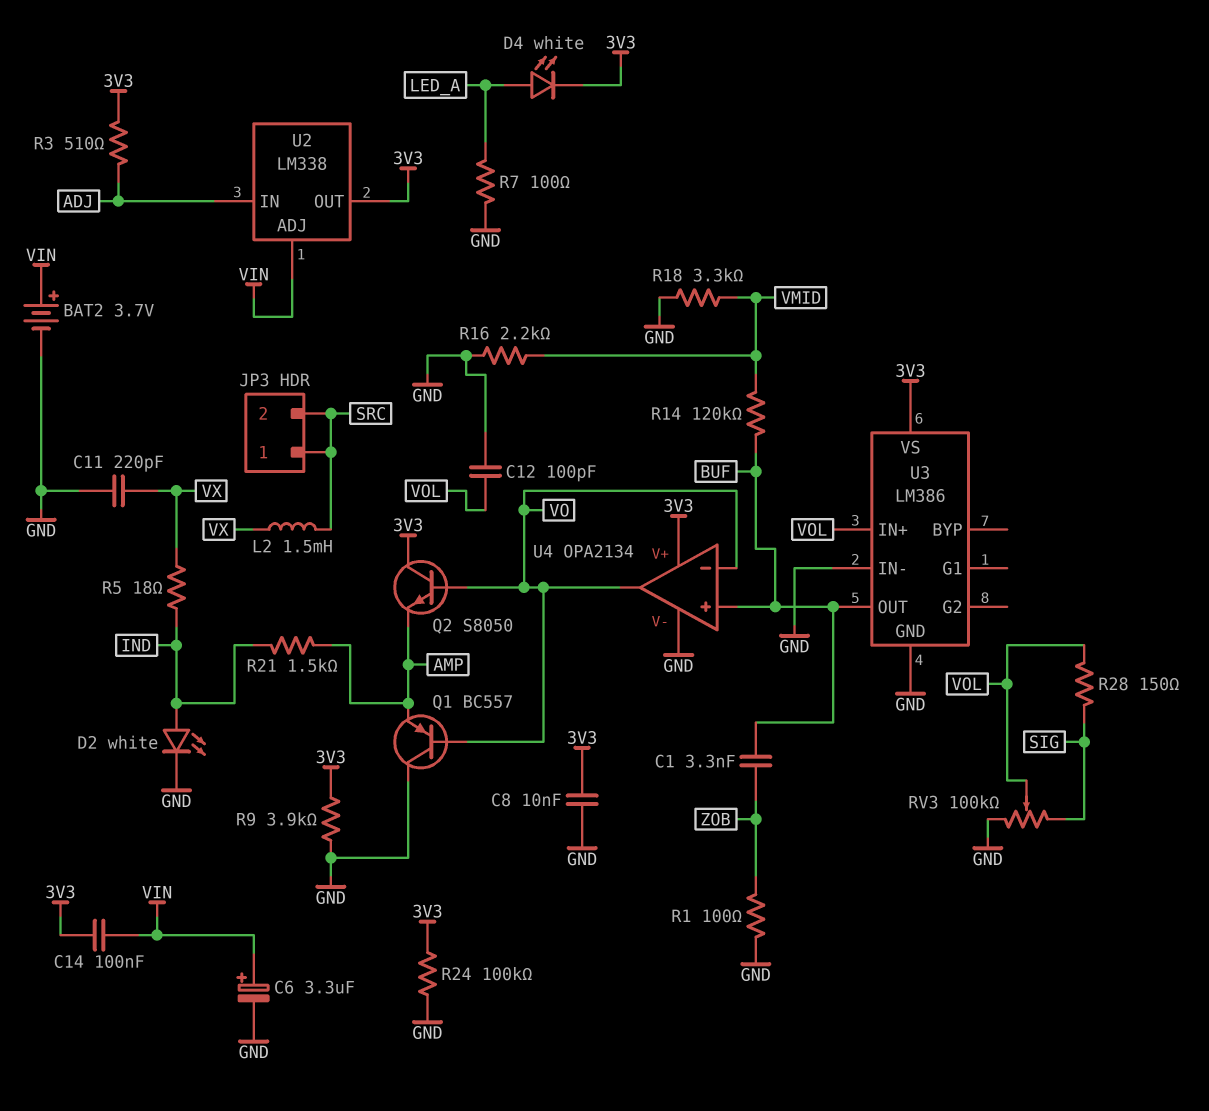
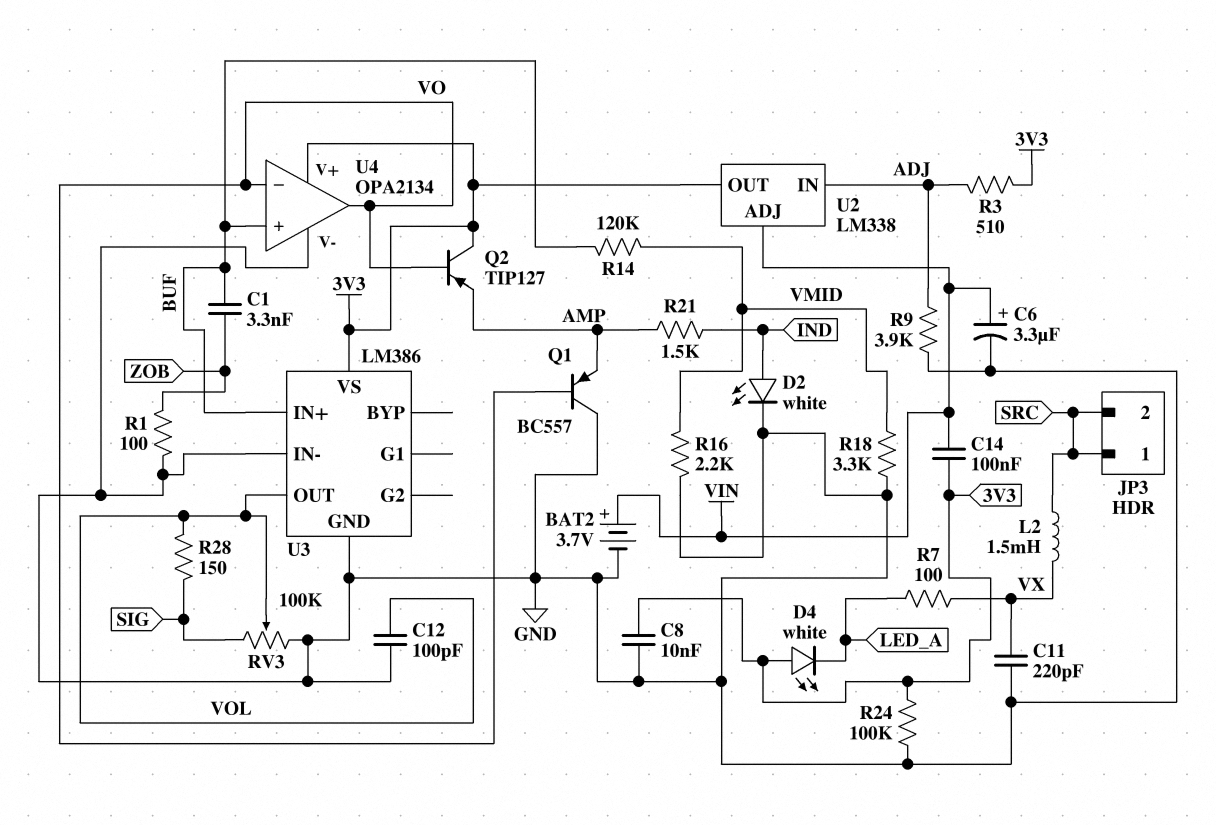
D4: LED white (A LED_A, K 3V3) -> LED white (A 3V3, K LED_A)
Q2: NPN S8050 (B VO, C 3V3, E AMP) -> PNP TIP127 (B VO, C 3V3, E AMP)
R5: 18 (IND, VX) -> none
R7: 100 (GND, LED_A) -> 100 (LED_A, VX)
R9: 3.9k (3V3, GND) -> 3.9k (ADJ, GND)
U3 pin IN+: VOL -> BUF
U3 pin OUT: BUF -> VOL

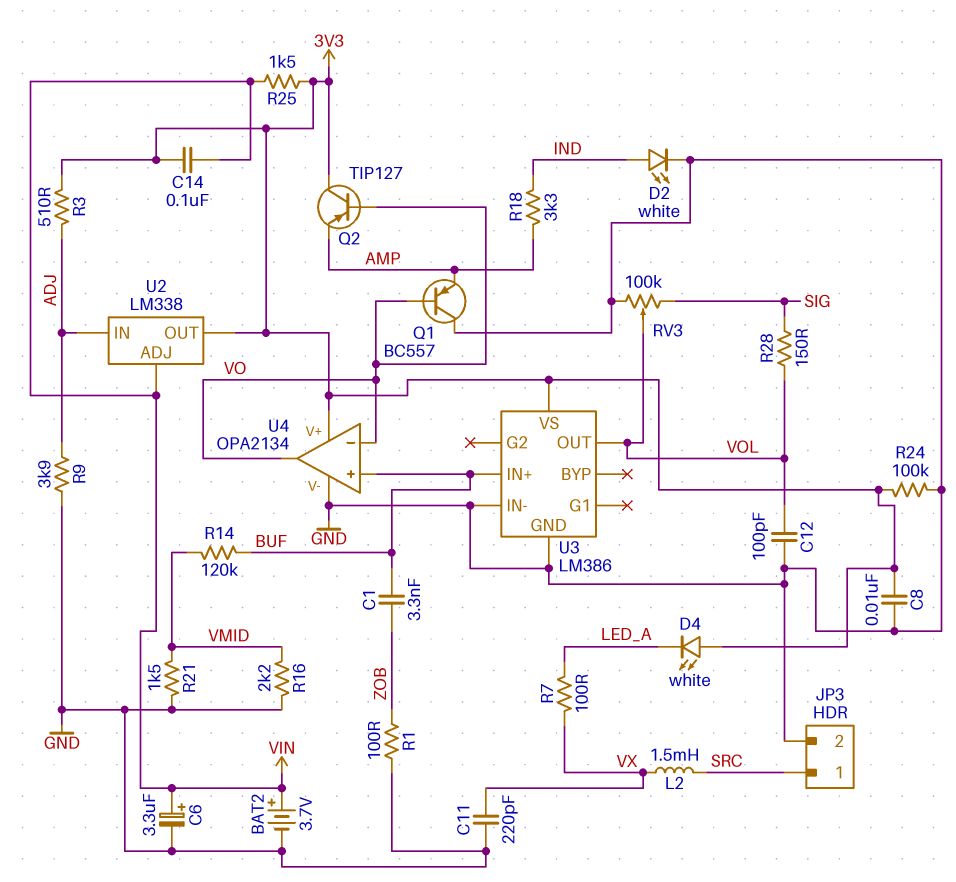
JP3 pin 2: SRC -> GND
R18: 3.3k (GND, VMID) -> 3.3k (AMP, IND)
R21: 1.5k (AMP, IND) -> 1.5k (GND, VMID)
R25: none -> 1.5k (3V3, VIN)

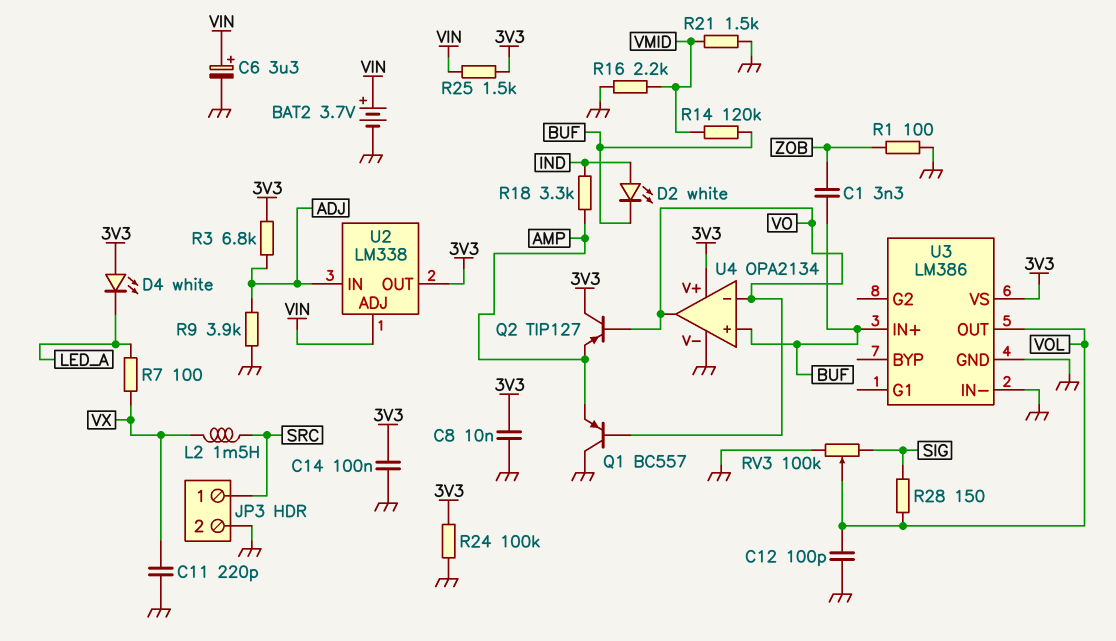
C14: 100nF (3V3, VIN) -> 100nF (3V3, GND)
D2: LED white (A IND, K GND) -> LED white (A IND, K BUF)
R3: 510 (3V3, ADJ) -> 6.8k (3V3, ADJ)

